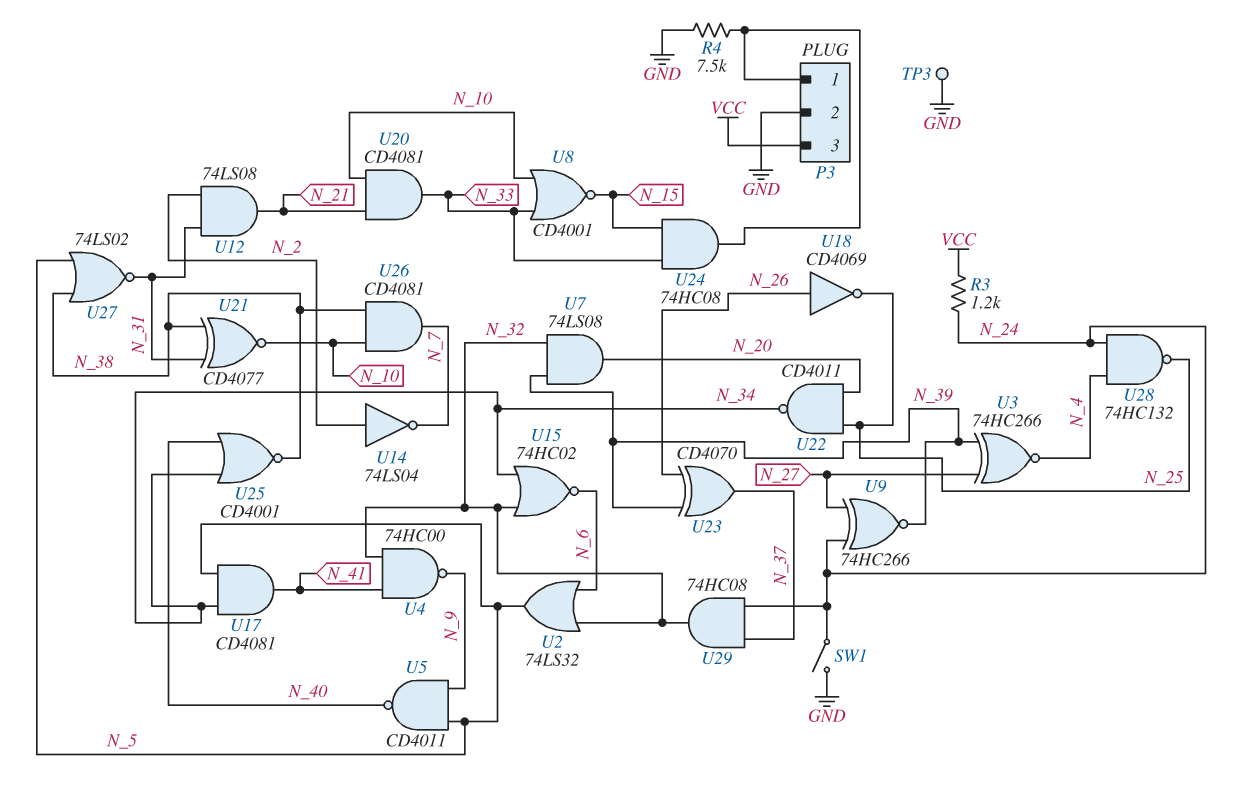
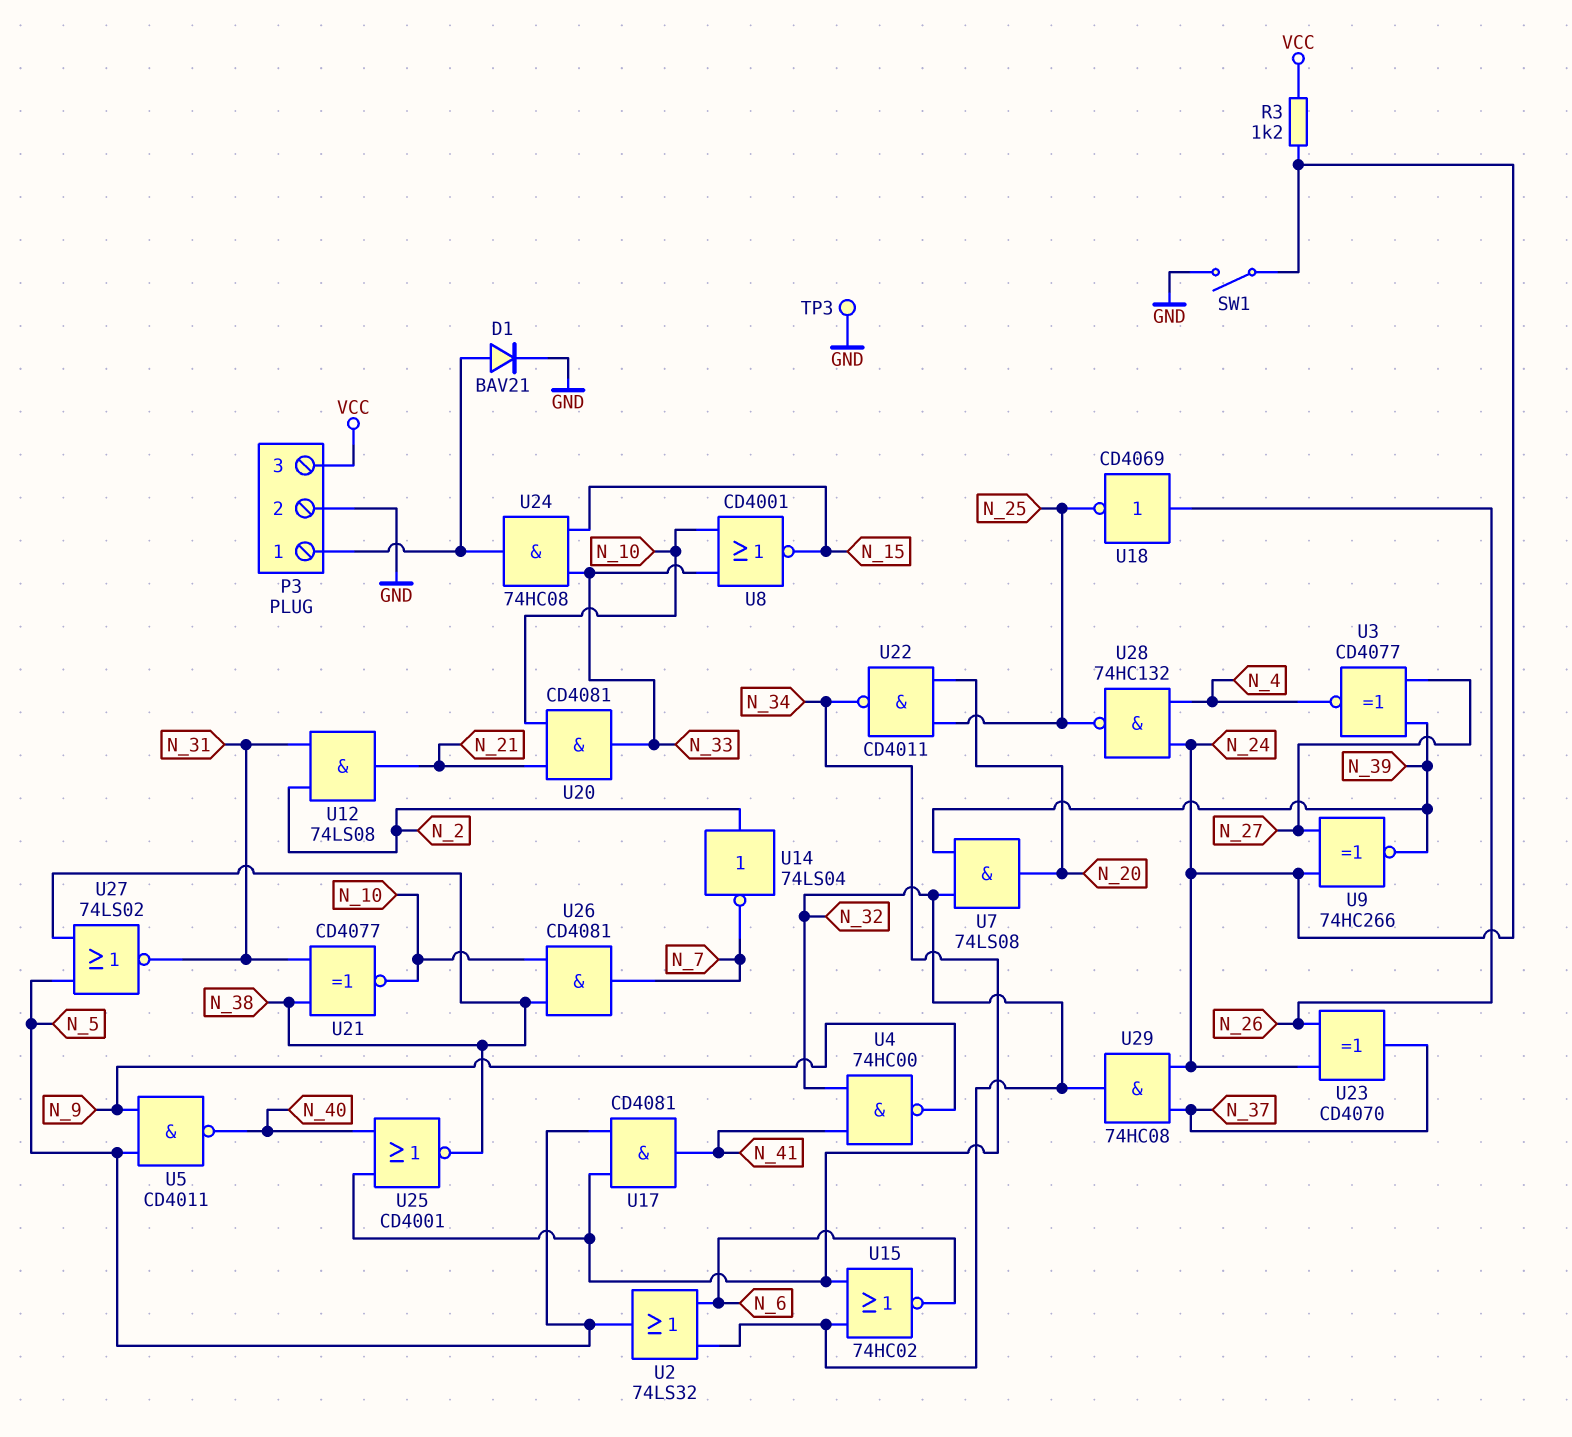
D1: none -> diode BAV21 (A P3/1, K GND)
R4: 7.5k (GND, P3/1) -> none
U3: XNOR 74HC266 (in N_27, in N_39, out N_4) -> XNOR CD4077 (in N_27, in N_39, out N_4)
U23: XOR CD4070 (in N_26, in N_39, out N_37) -> XOR CD4070 (in N_24, in N_26, out N_37)

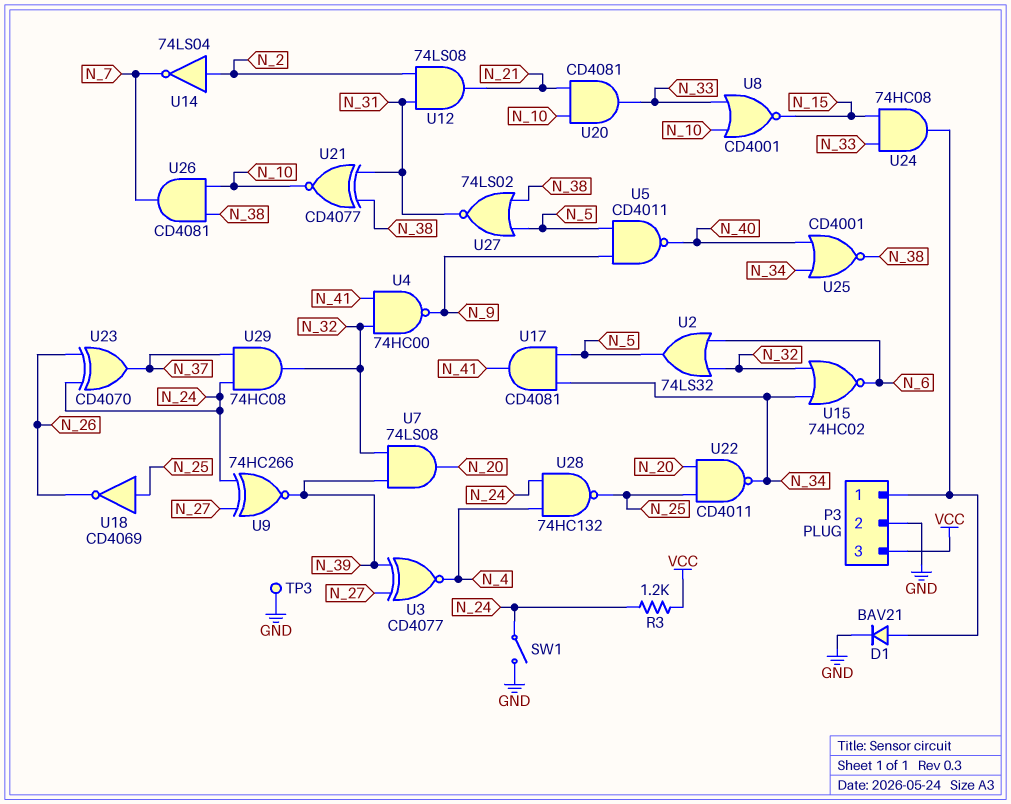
U18: NOT CD4069 (in N_26, out N_25) -> NOT CD4069 (in N_25, out N_26)

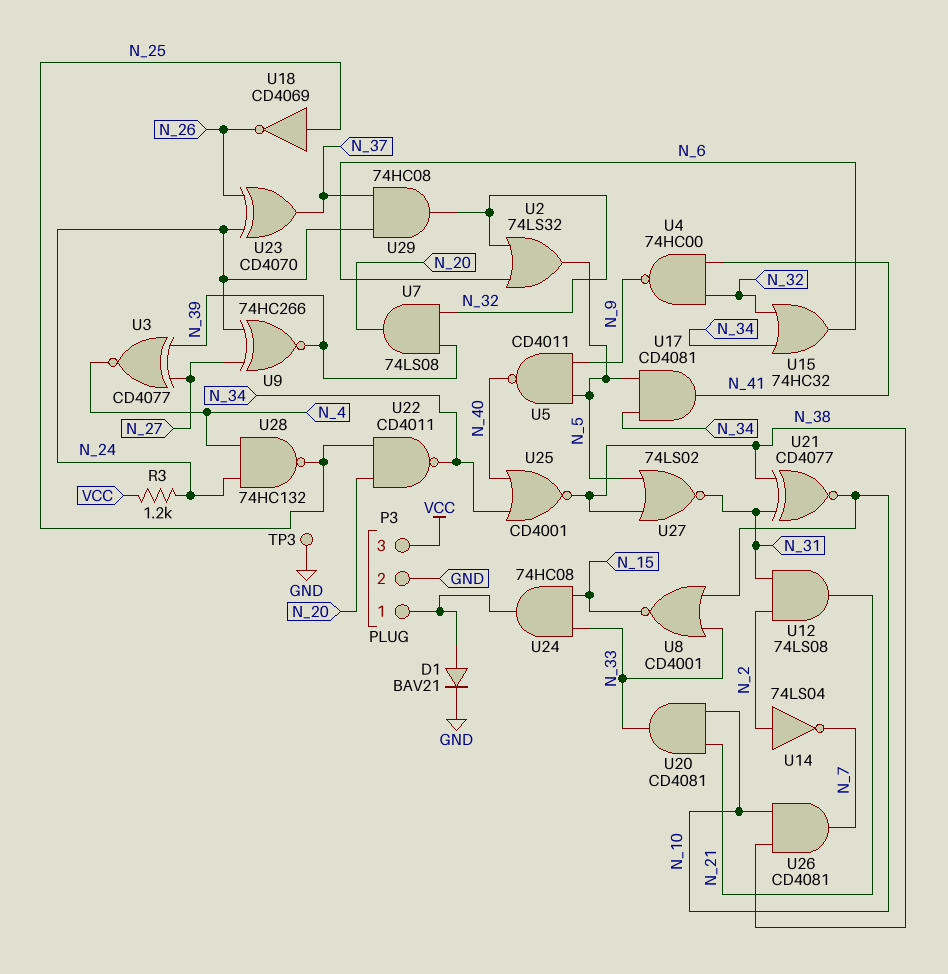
SW1: switch (GND, N_24) -> none
U15: NOR 74HC02 (in N_32, in N_34, out N_6) -> OR 74HC32 (in N_32, in N_34, out N_6)

